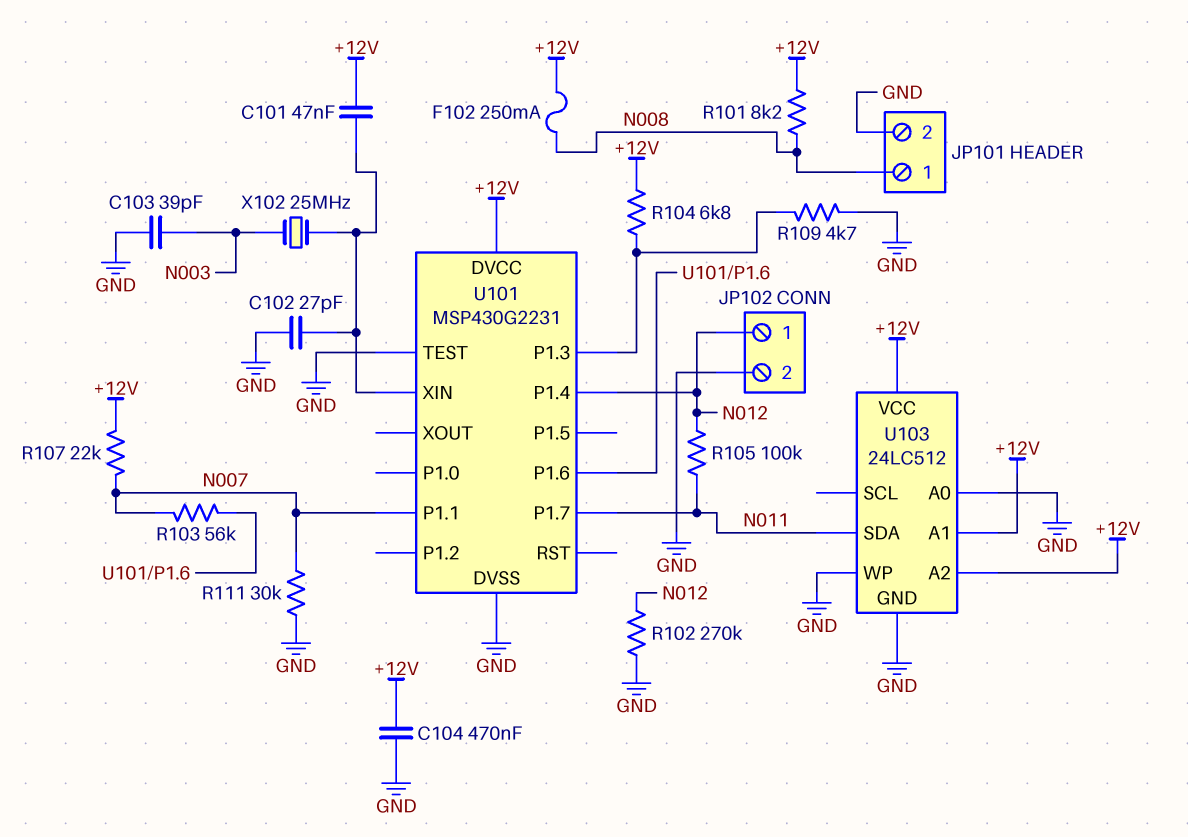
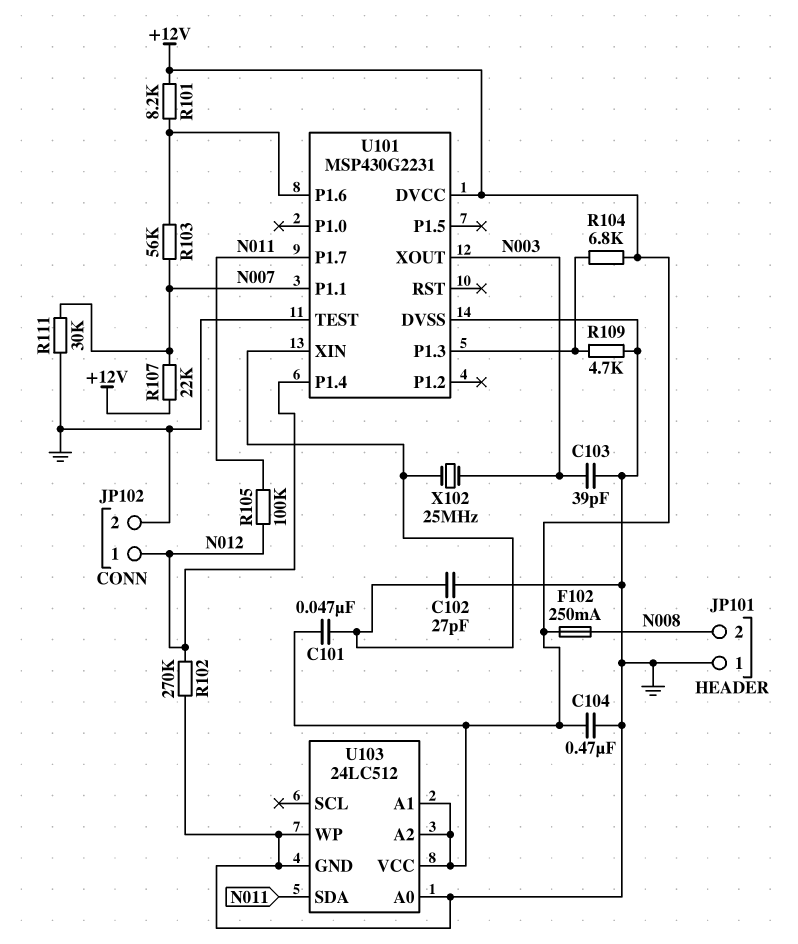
JP101 pin 1: N008 -> GND
JP101 pin 2: GND -> N008
R101: 8.2k (+12V, N008) -> 8.2k (+12V, U101/P1.6)
U101 pin XOUT: none -> N003

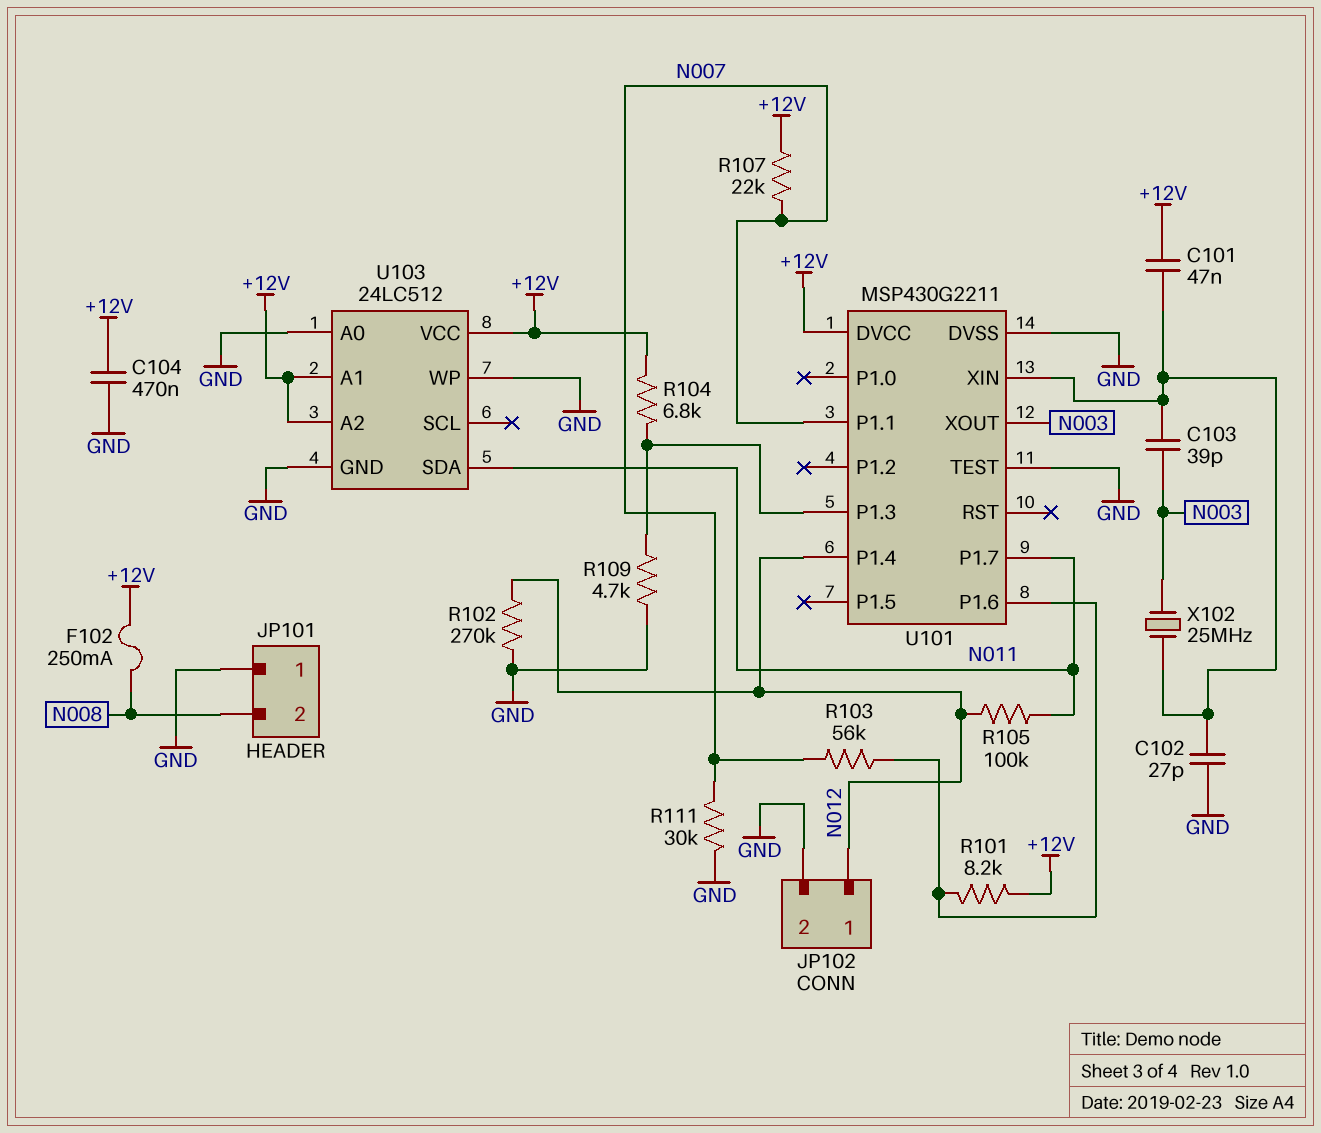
C103: 39pF (GND, N003) -> 39pF (N003, U101/XIN)
U101: MSP430G2231 -> MSP430G2211

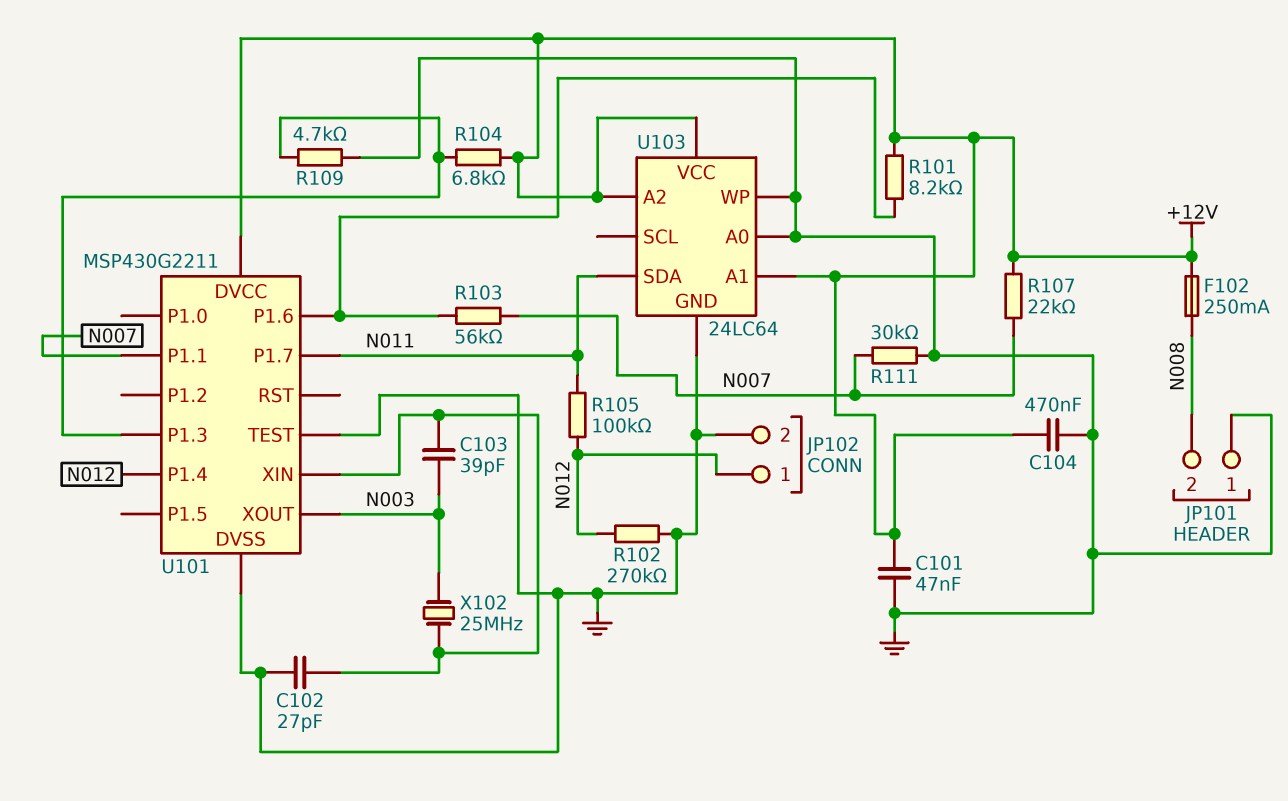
C101: 47nF (+12V, U101/XIN) -> 47nF (+12V, GND)
U103: 24LC512 -> 24LC64

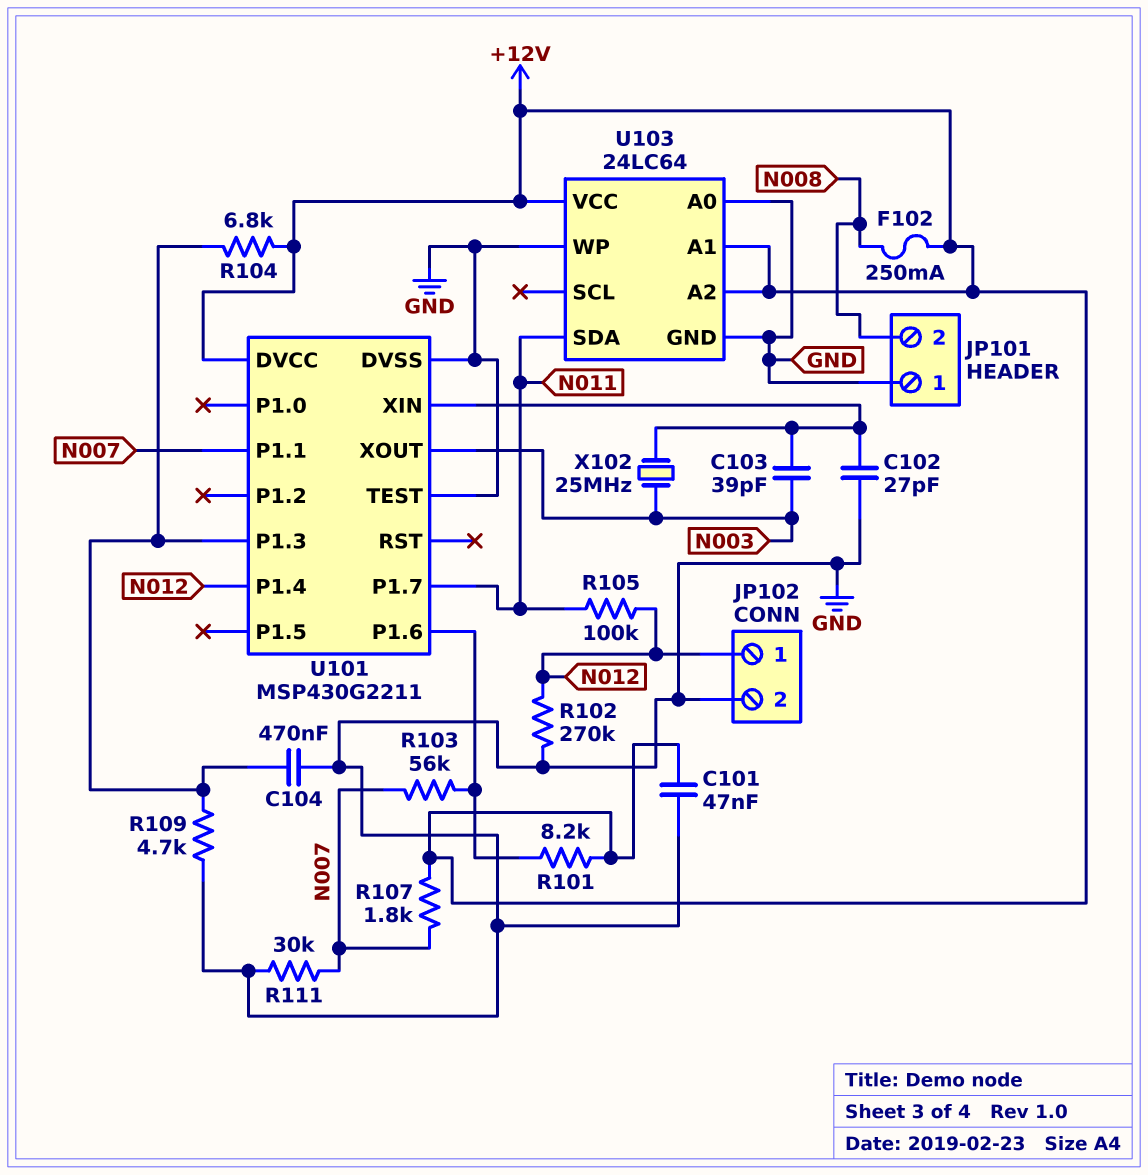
C104: 470nF (+12V, GND) -> 470nF (GND, U101/P1.3)
R107: 22k (+12V, N007) -> 1.8k (+12V, N007)

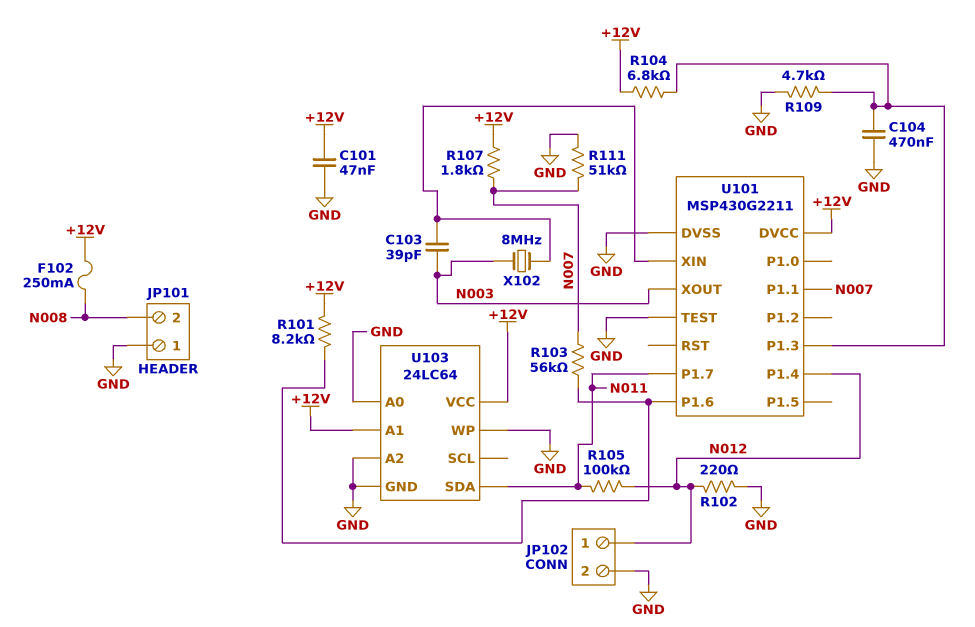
C102: 27pF (GND, U101/XIN) -> none
R102: 270k (GND, N012) -> 220 (GND, N012)
R111: 30k (GND, N007) -> 51k (GND, N007)
U103 pin A2: +12V -> GND
X102: 25MHz (N003, U101/XIN) -> 8MHz (N003, U101/XIN)

